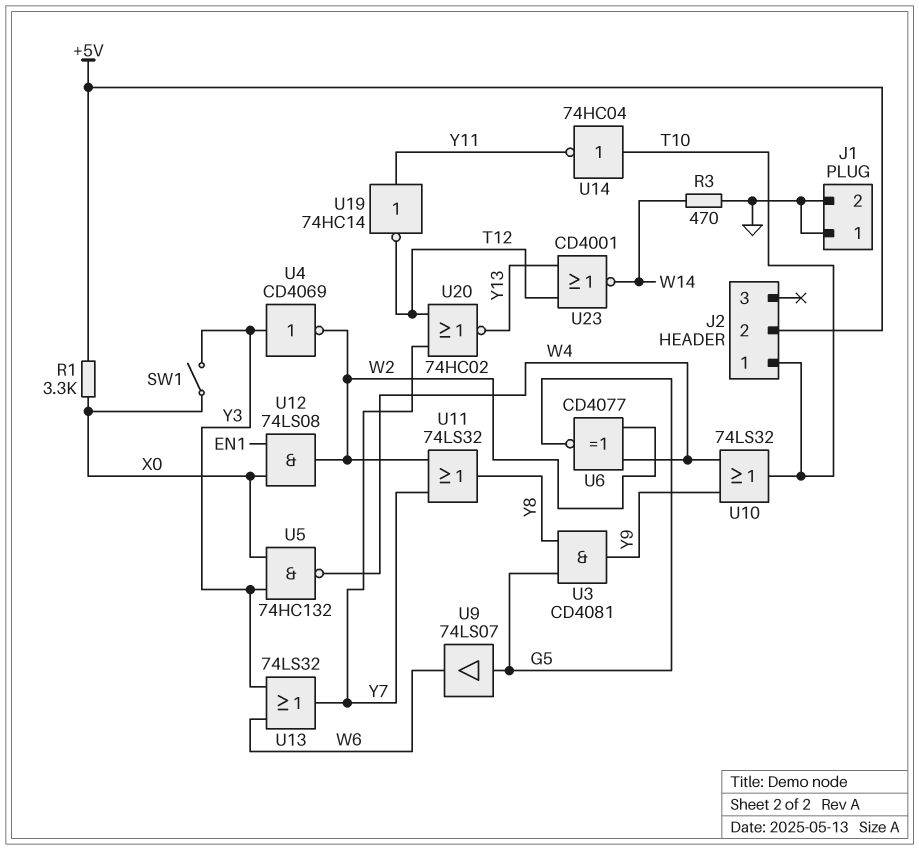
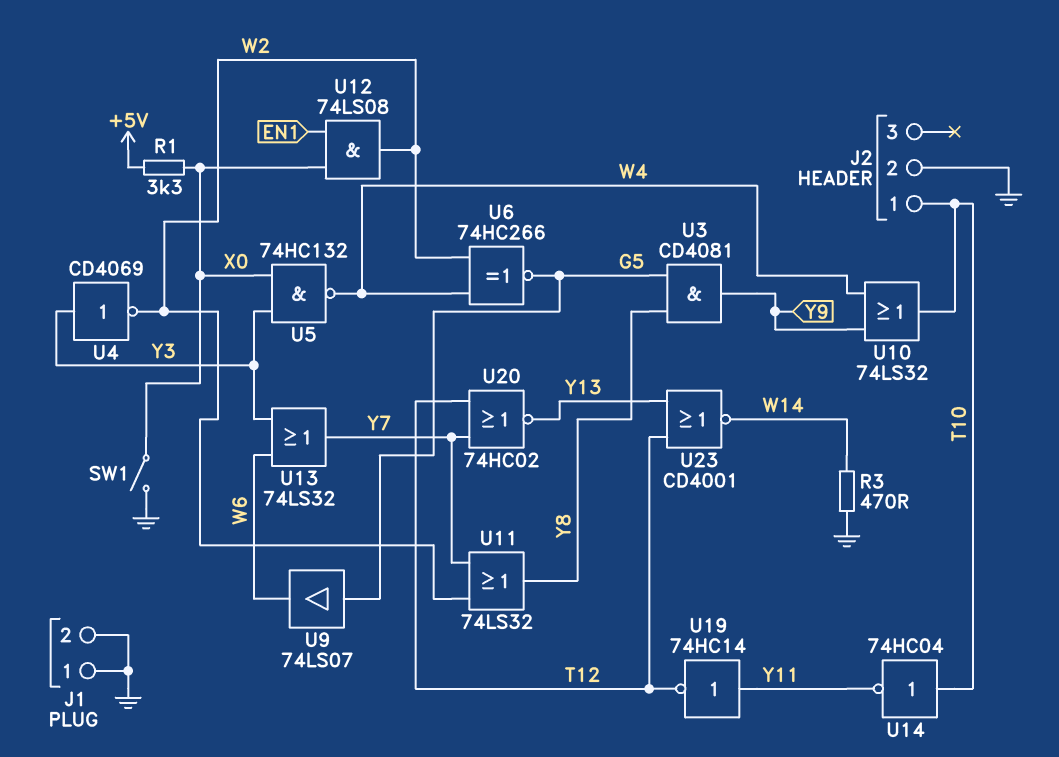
J2 pin 2: +5V -> GND
SW1: switch (X0, Y3) -> switch (GND, X0)
U6: XNOR CD4077 (in W2, in W4, out G5) -> XNOR 74HC266 (in W2, in W4, out G5)

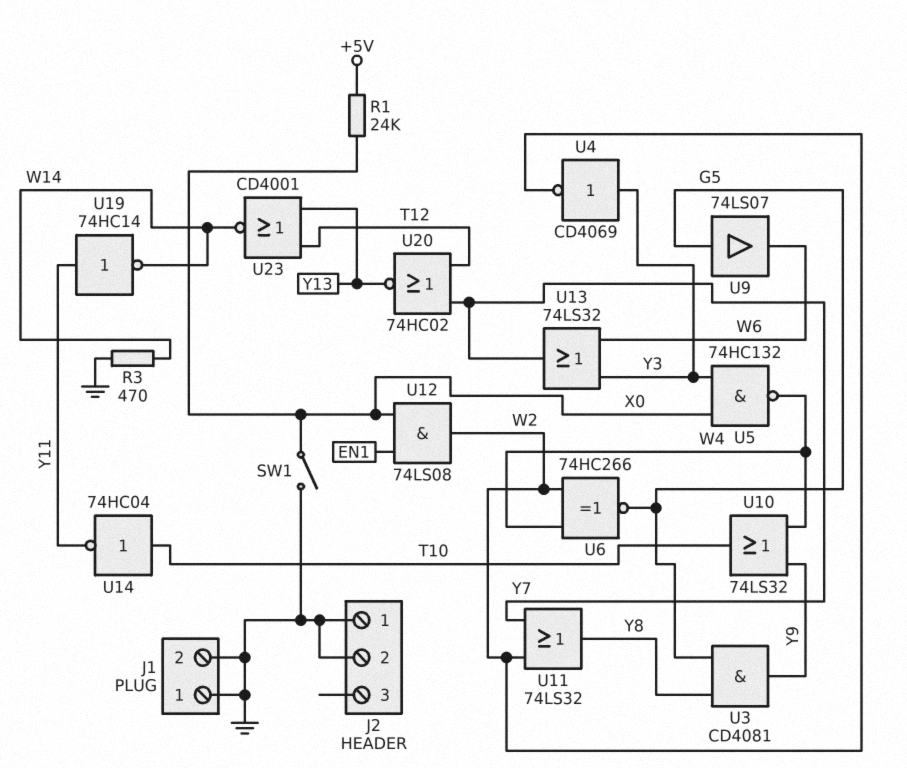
J2 pin 1: T10 -> GND
R1: 3.3k (+5V, X0) -> 24k (+5V, X0)
U19: NOT 74HC14 (in Y11, out T12) -> NOT 74HC14 (in Y11, out W14)

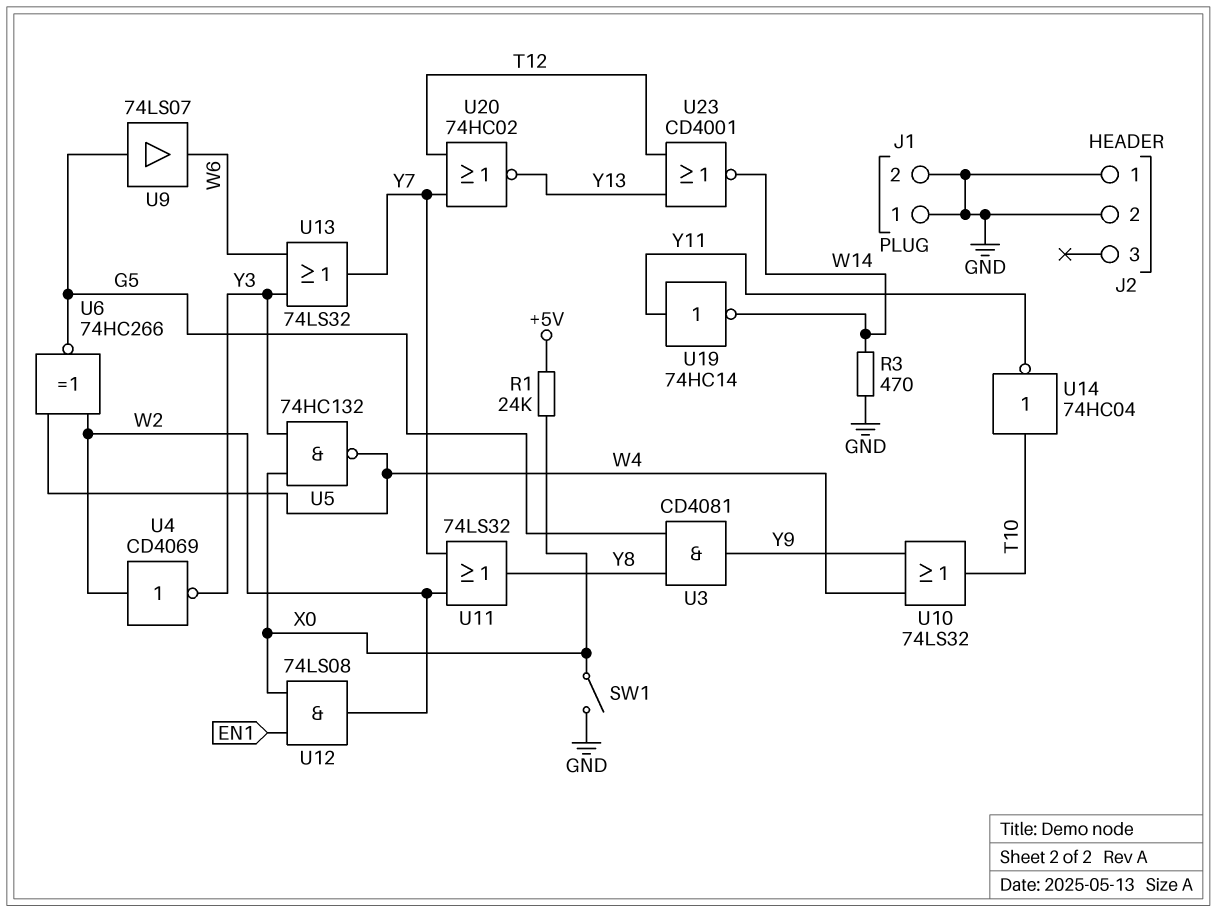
U4: NOT CD4069 (in Y3, out W2) -> NOT CD4069 (in W2, out Y3)

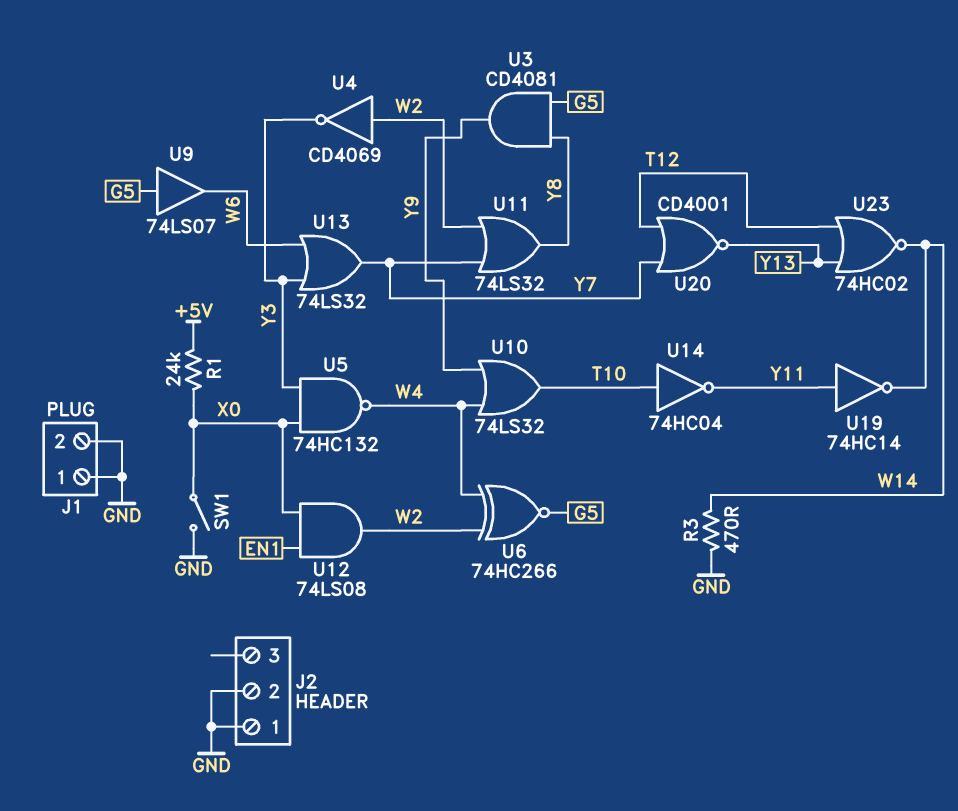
U20: NOR 74HC02 (in T12, in Y7, out Y13) -> NOR CD4001 (in T12, in Y7, out Y13)
U23: NOR CD4001 (in T12, in Y13, out W14) -> NOR 74HC02 (in T12, in Y13, out W14)

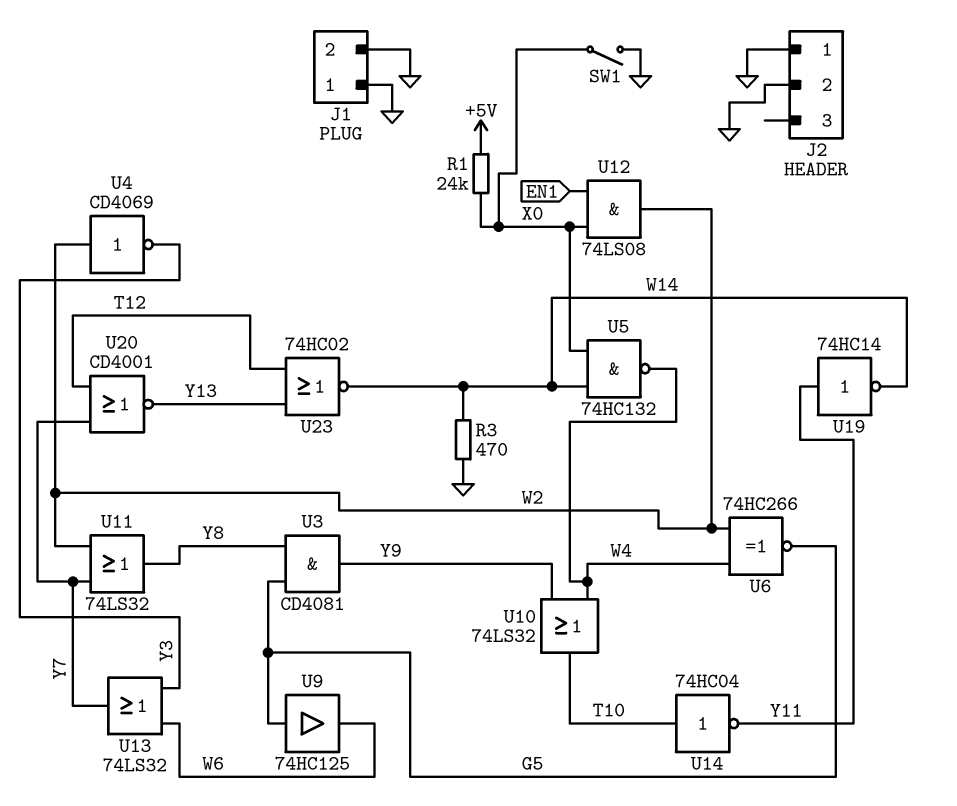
U5: NAND 74HC132 (in X0, in Y3, out W4) -> NAND 74HC132 (in W14, in X0, out W4)
U9: buffer 74LS07 (in G5, out W6) -> buffer 74HC125 (in G5, out W6)

